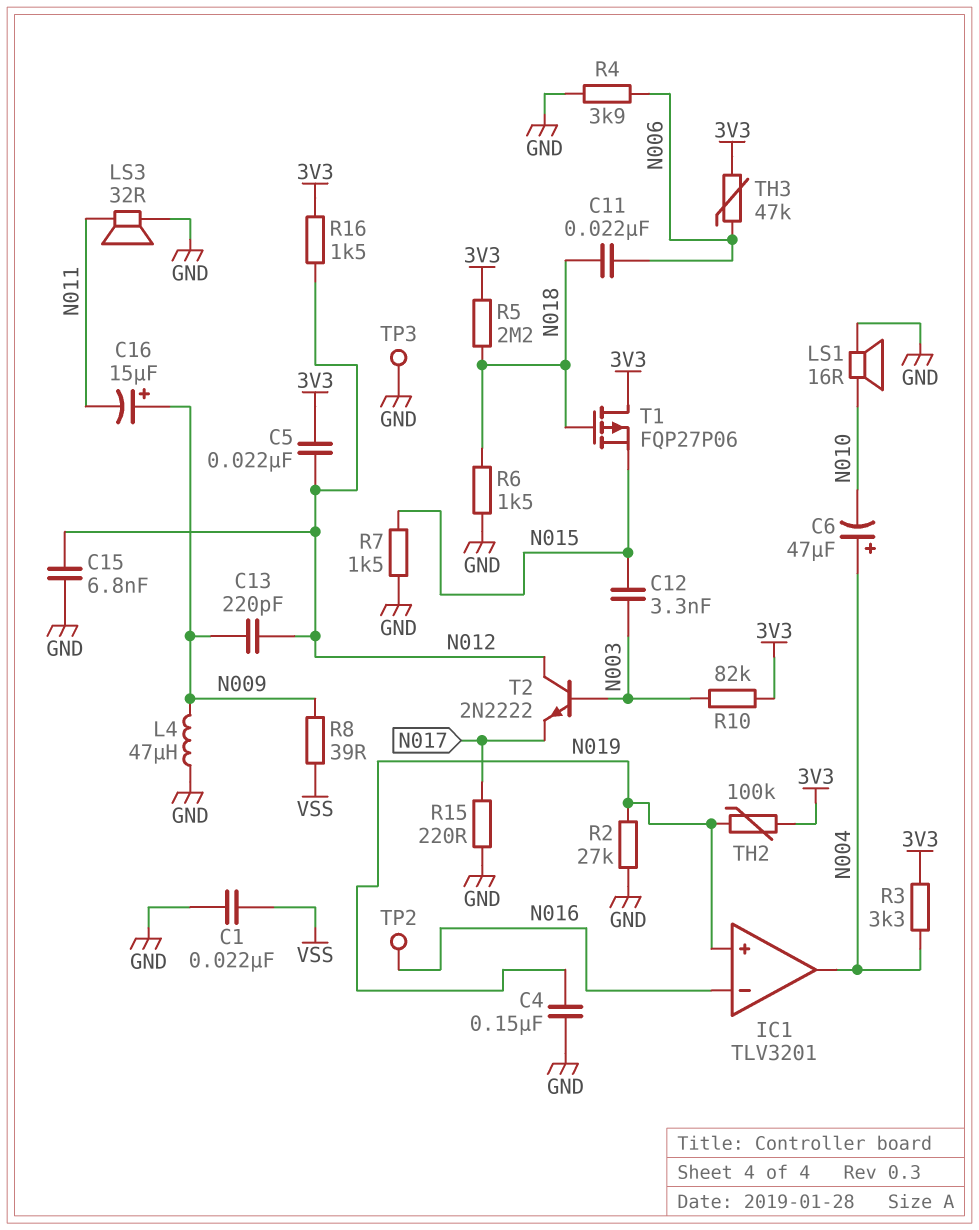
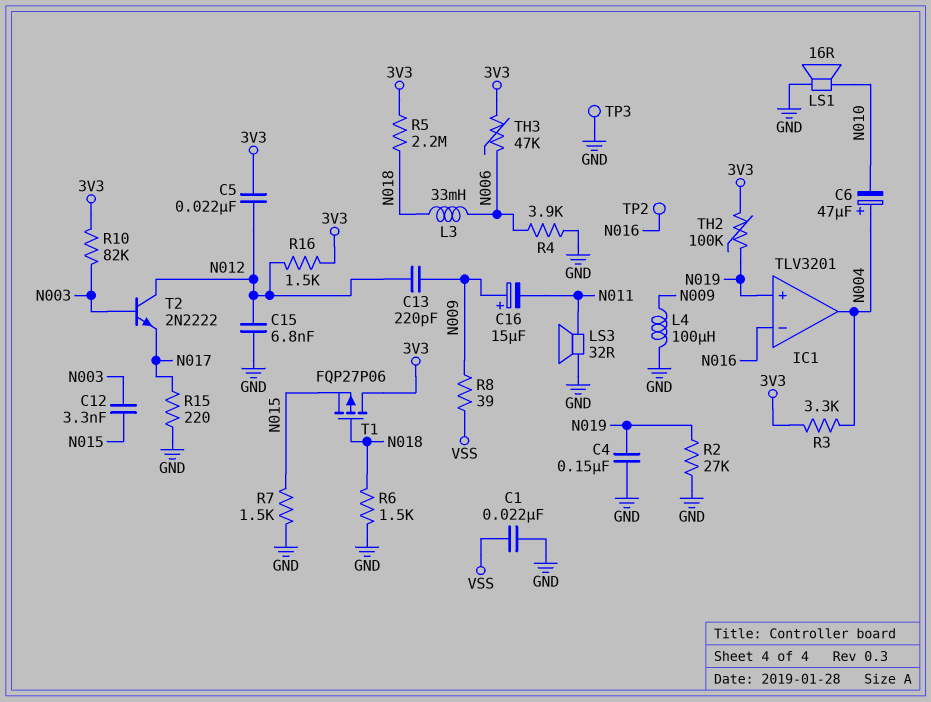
C11: 22nF (N006, N018) -> none
L3: none -> 33mH (N006, N018)
L4: 47uH (GND, N009) -> 100uH (GND, N009)

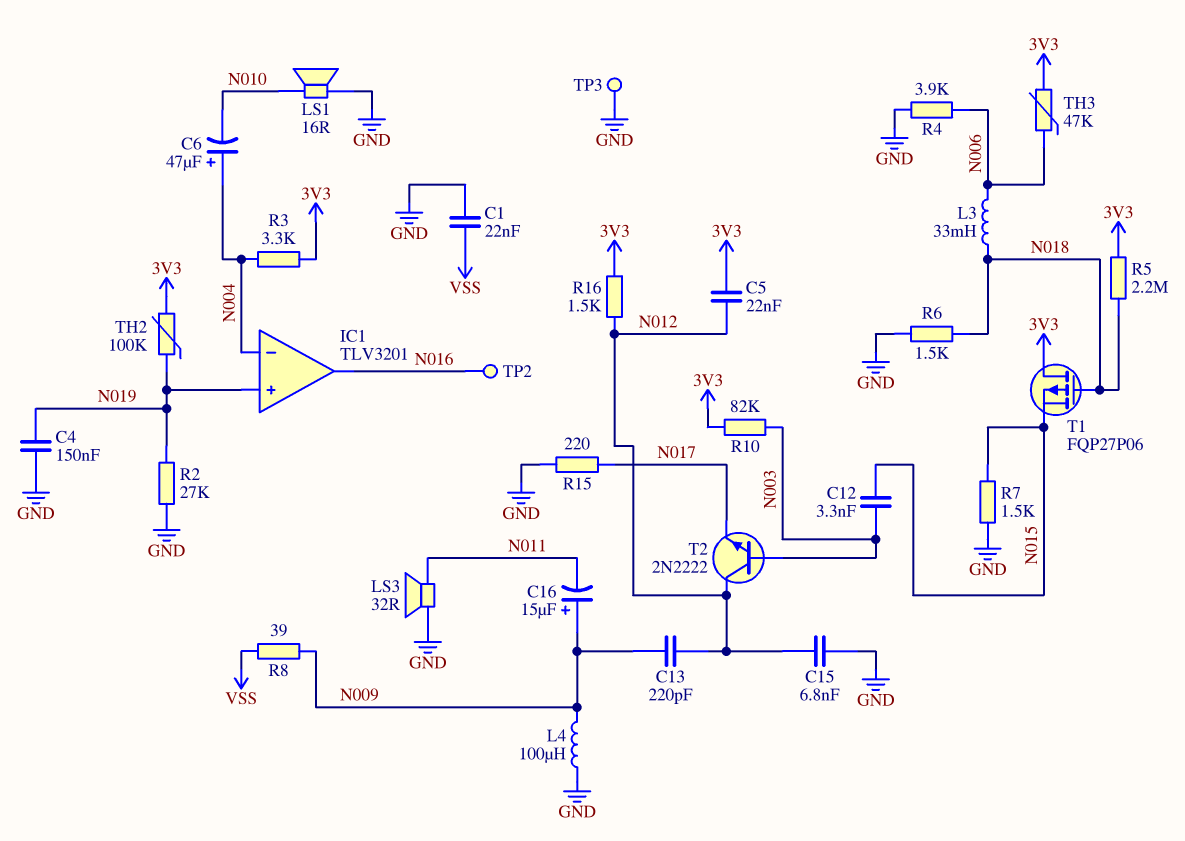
IC1 pin in-: N016 -> N004
IC1 pin out: N004 -> N016

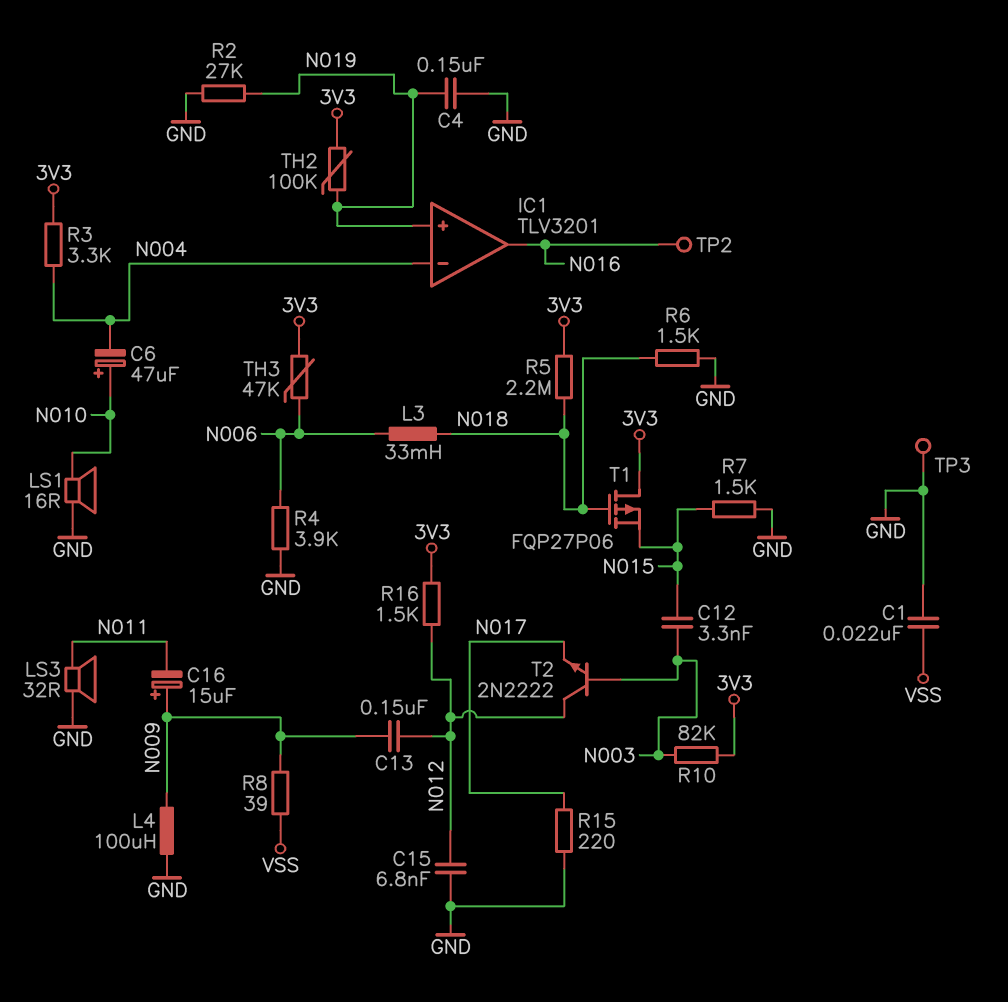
C5: 22nF (3V3, N012) -> none
C6: 47uF (plus N004, minus N010) -> 47uF (plus N010, minus N004)
C13: 220pF (N009, N012) -> 150nF (N009, N012)

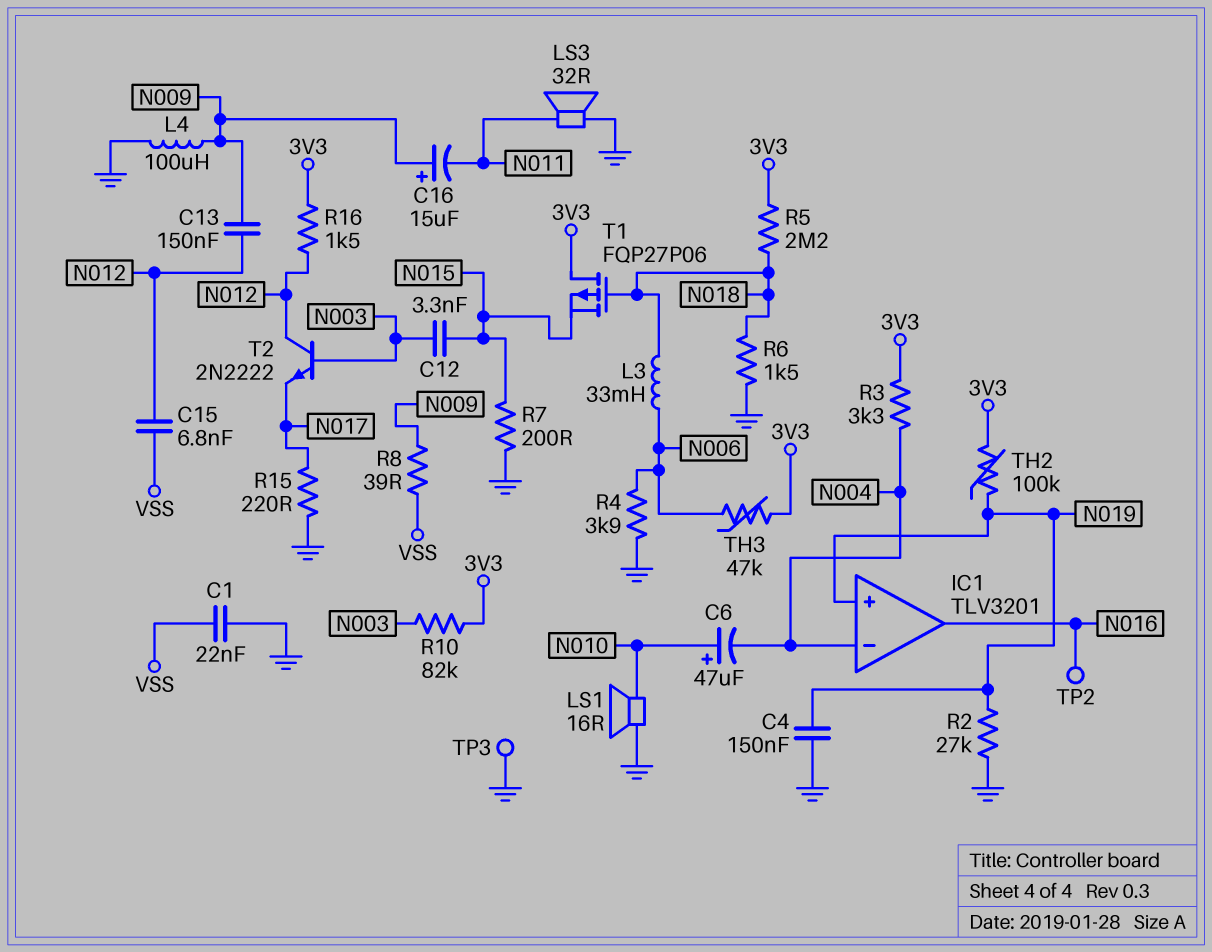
C15: 6.8nF (GND, N012) -> 6.8nF (N012, VSS)
R7: 1.5k (GND, N015) -> 200 (GND, N015)

